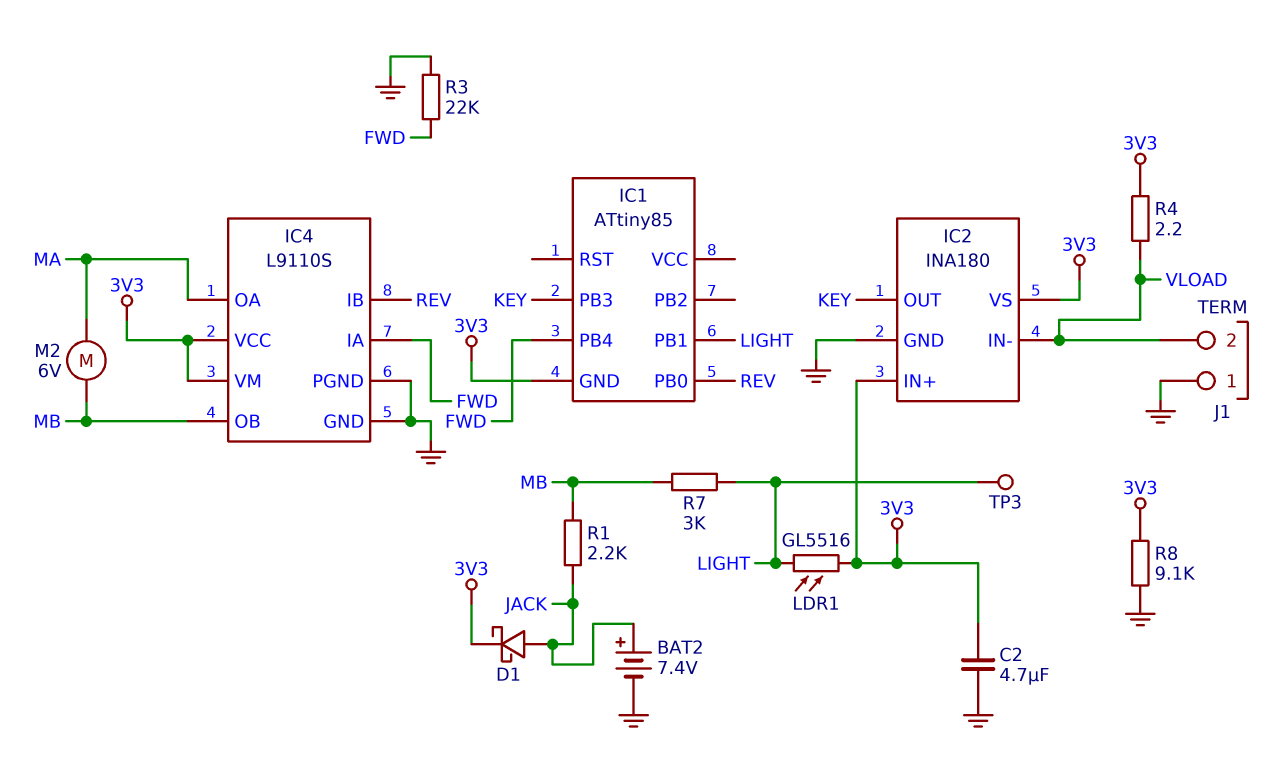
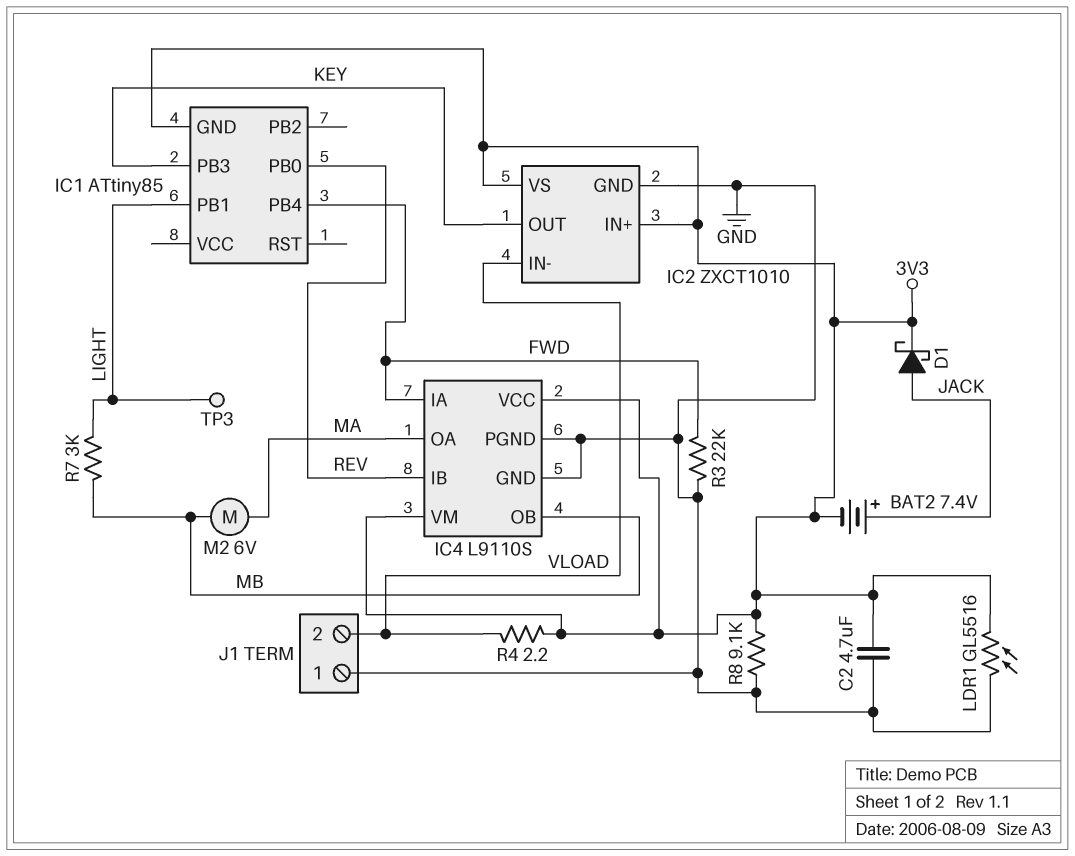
BAT2: 7.4V (plus JACK, minus GND) -> 7.4V (plus JACK, minus 3V3)
IC2: INA180 -> ZXCT1010
LDR1: GL5516 (3V3, LIGHT) -> GL5516 (3V3, GND)
R1: 2.2k (JACK, MB) -> none

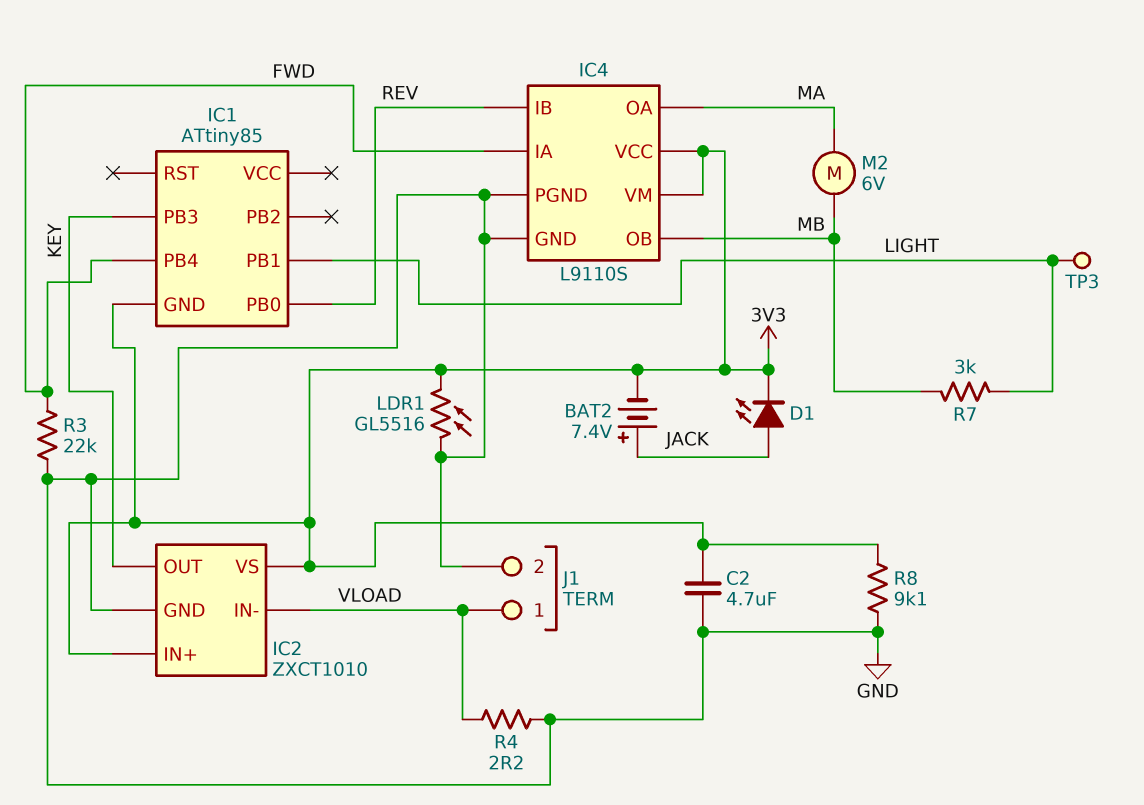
D1: schottky (A JACK, K 3V3) -> LED (A JACK, K 3V3)
J1 pin 1: GND -> VLOAD
J1 pin 2: VLOAD -> GND
R4: 2.2 (3V3, VLOAD) -> 2.2 (GND, VLOAD)

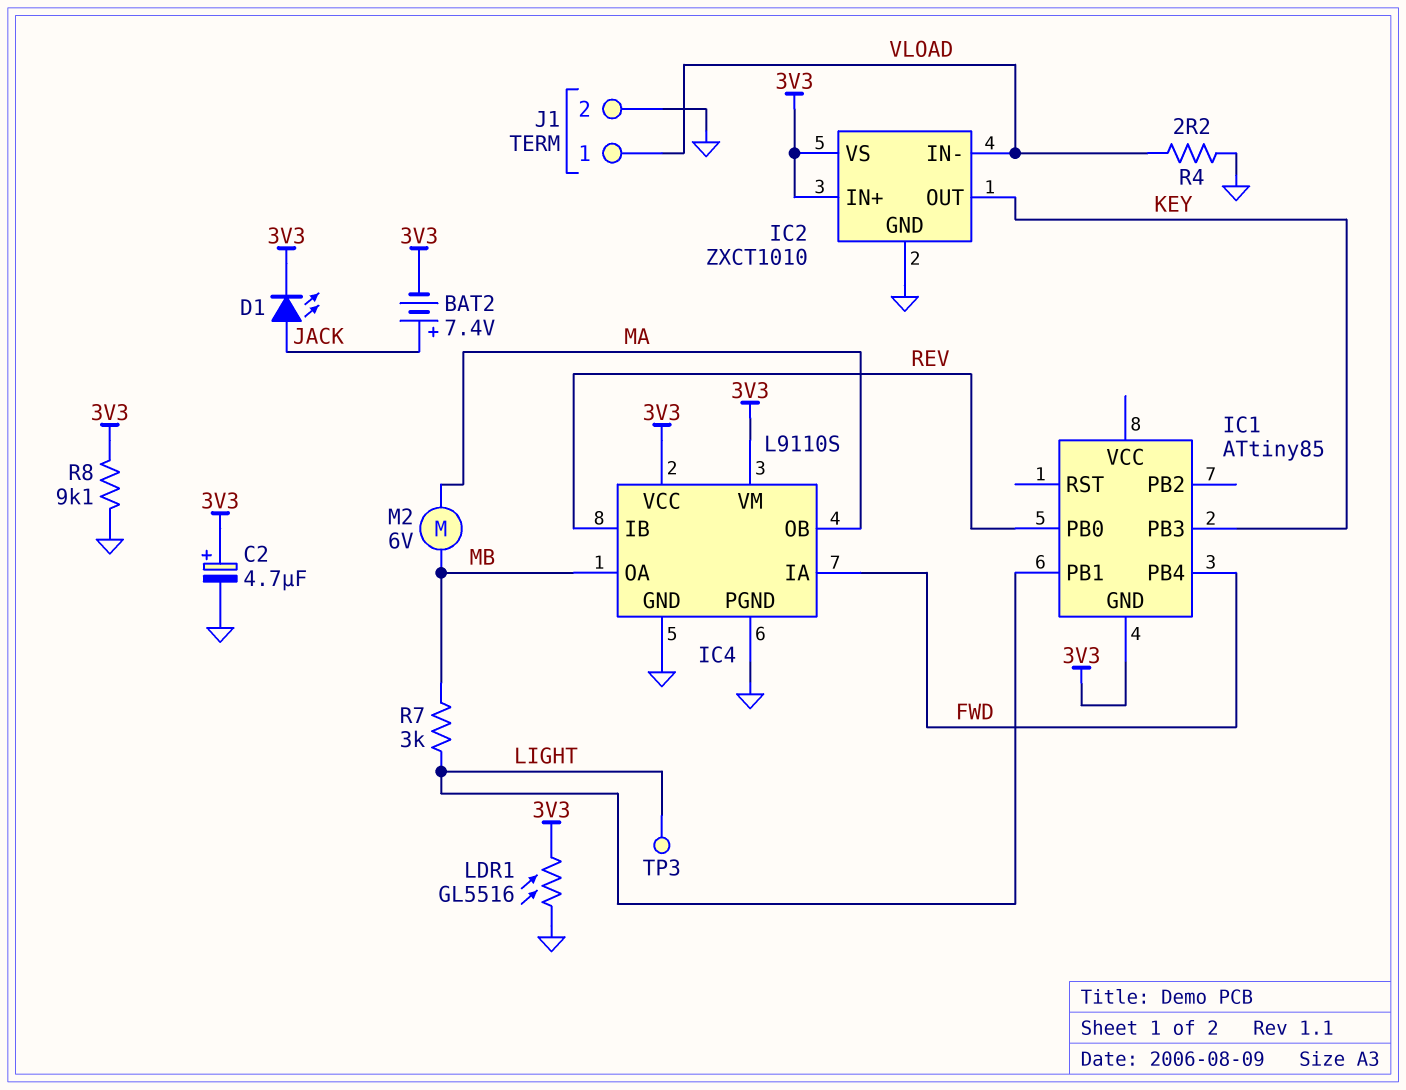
C2: 4.7uF (3V3, GND) -> 4.7uF (plus 3V3, minus GND)
IC4 pin OA: MA -> MB
IC4 pin OB: MB -> MA
R3: 22k (FWD, GND) -> none

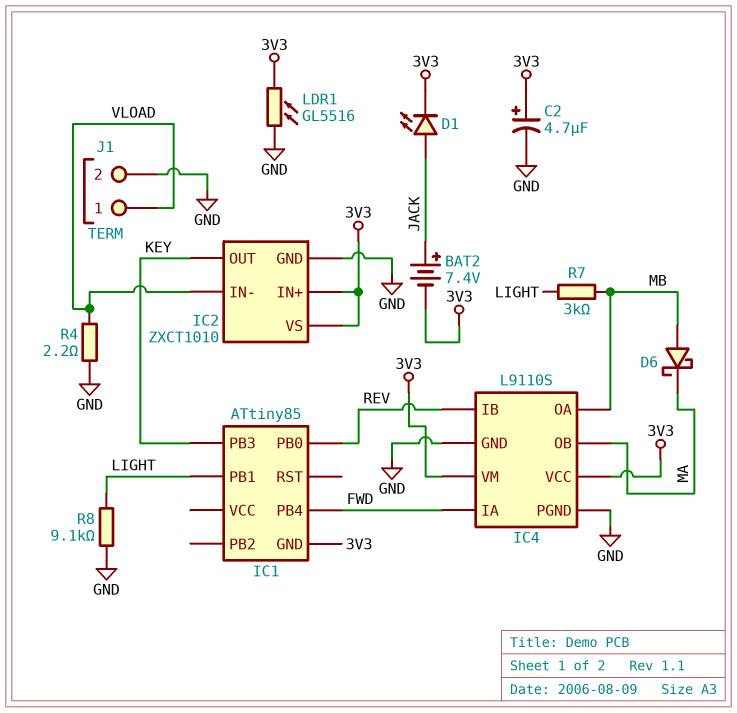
D6: none -> schottky (A MB, K MA)
M2: motor 6V (MA, MB) -> none
R8: 9.1k (3V3, GND) -> 9.1k (GND, LIGHT)
TP3: test point (LIGHT) -> none

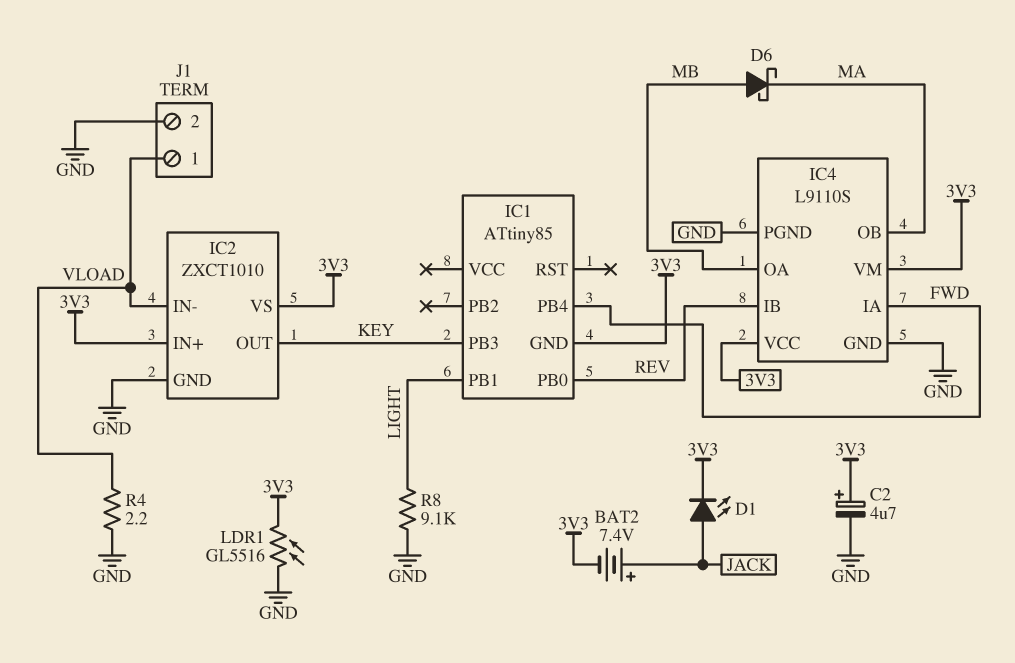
R7: 3k (LIGHT, MB) -> none

